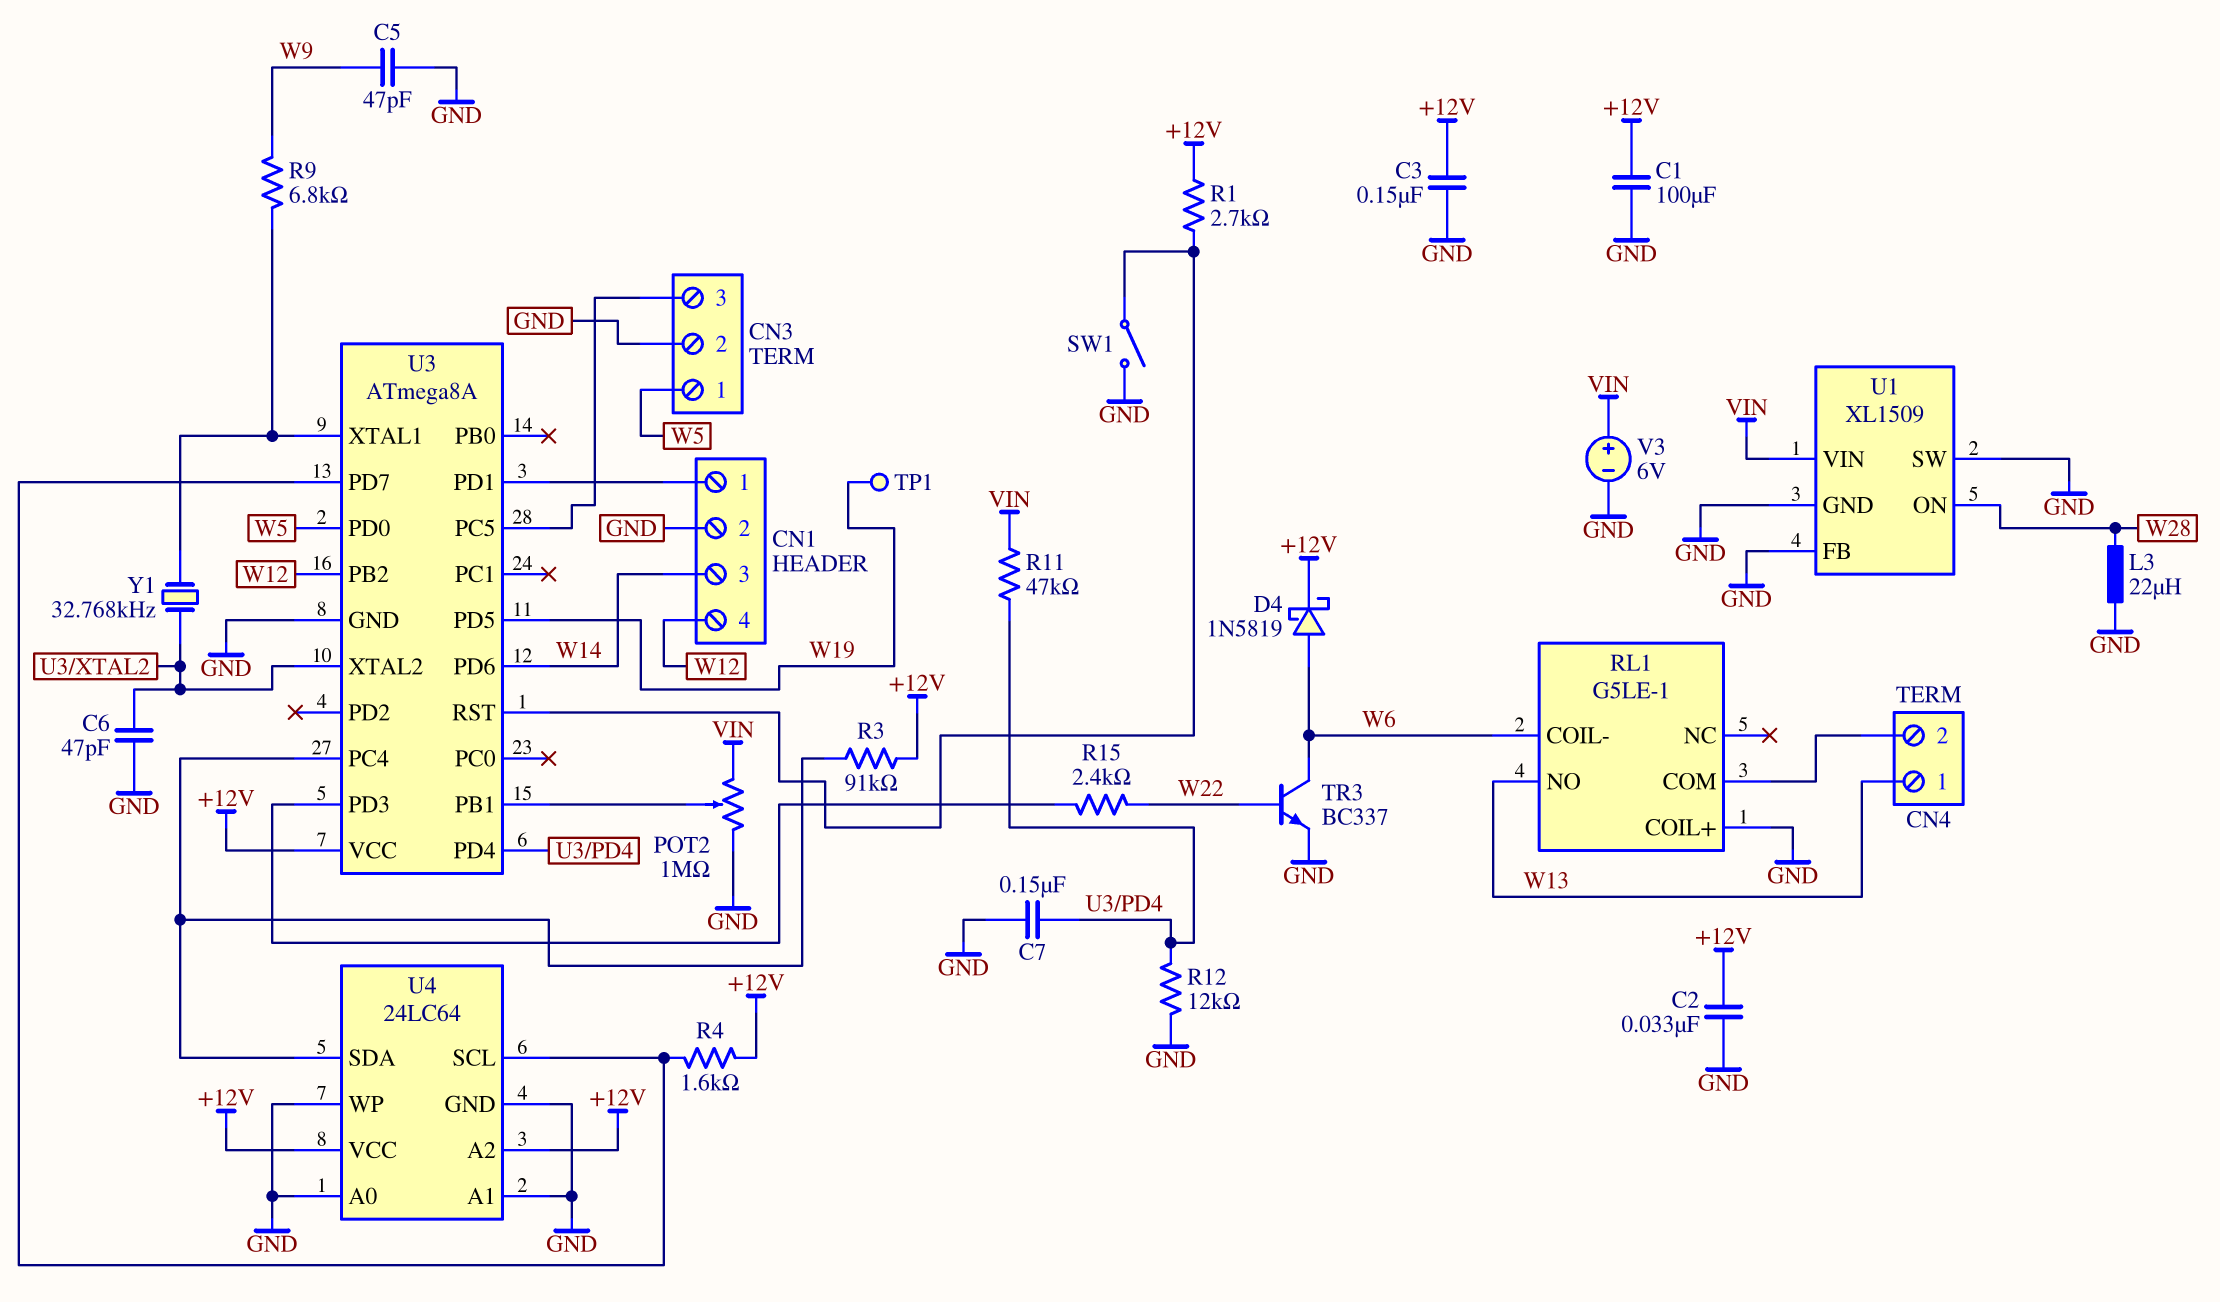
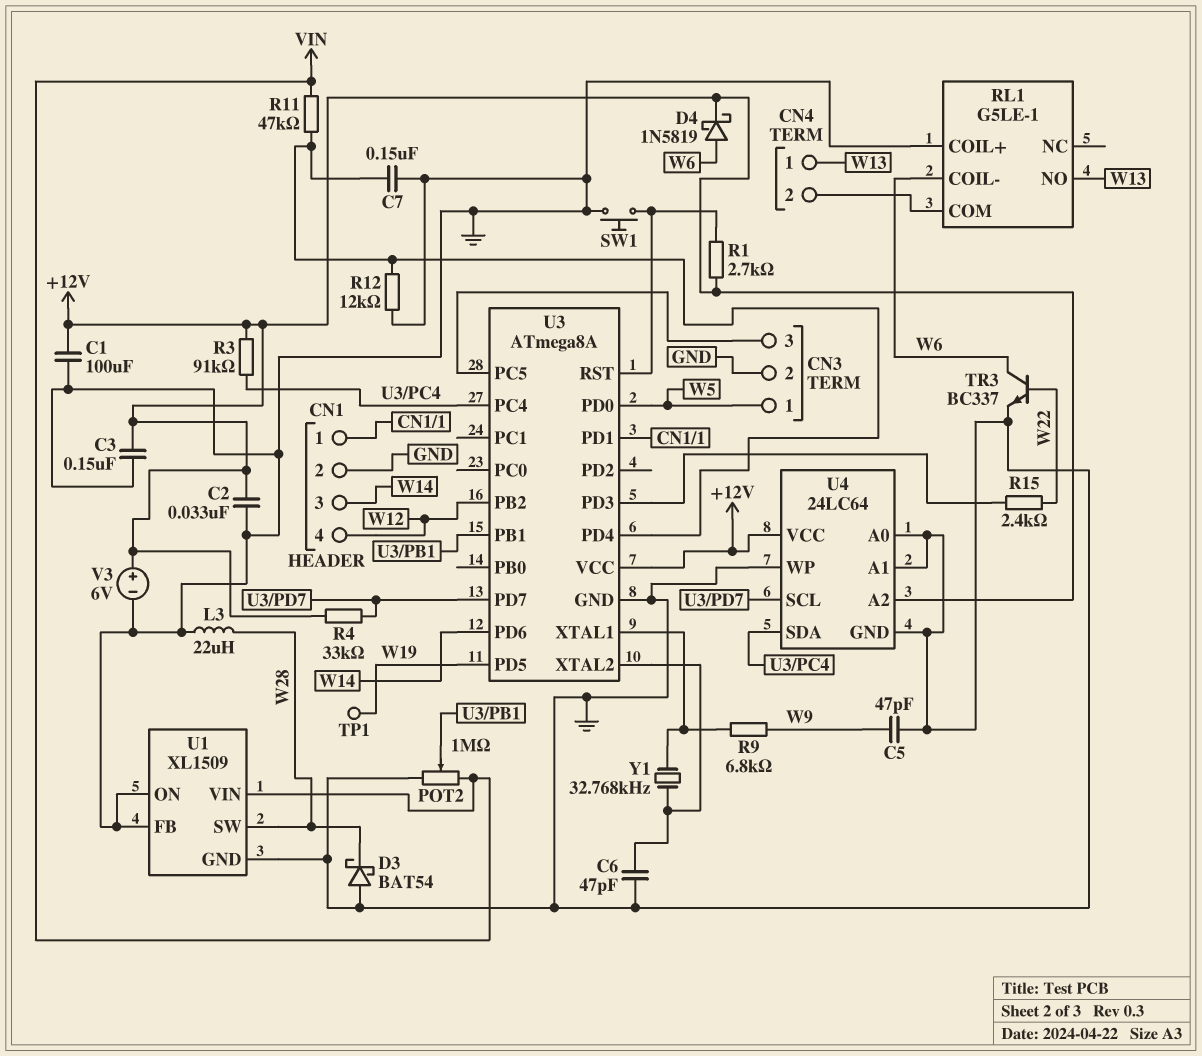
D3: none -> schottky BAT54 (A GND, K W28)
R4: 1.6k (+12V, U3/PD7) -> 33k (+12V, U3/PD7)
SW1: switch (GND, U3/RST) -> button (GND, U3/RST)
U1 pin ON: W28 -> GND
U1 pin SW: GND -> W28
V3: 6V (plus VIN, minus GND) -> 6V (plus +12V, minus GND)

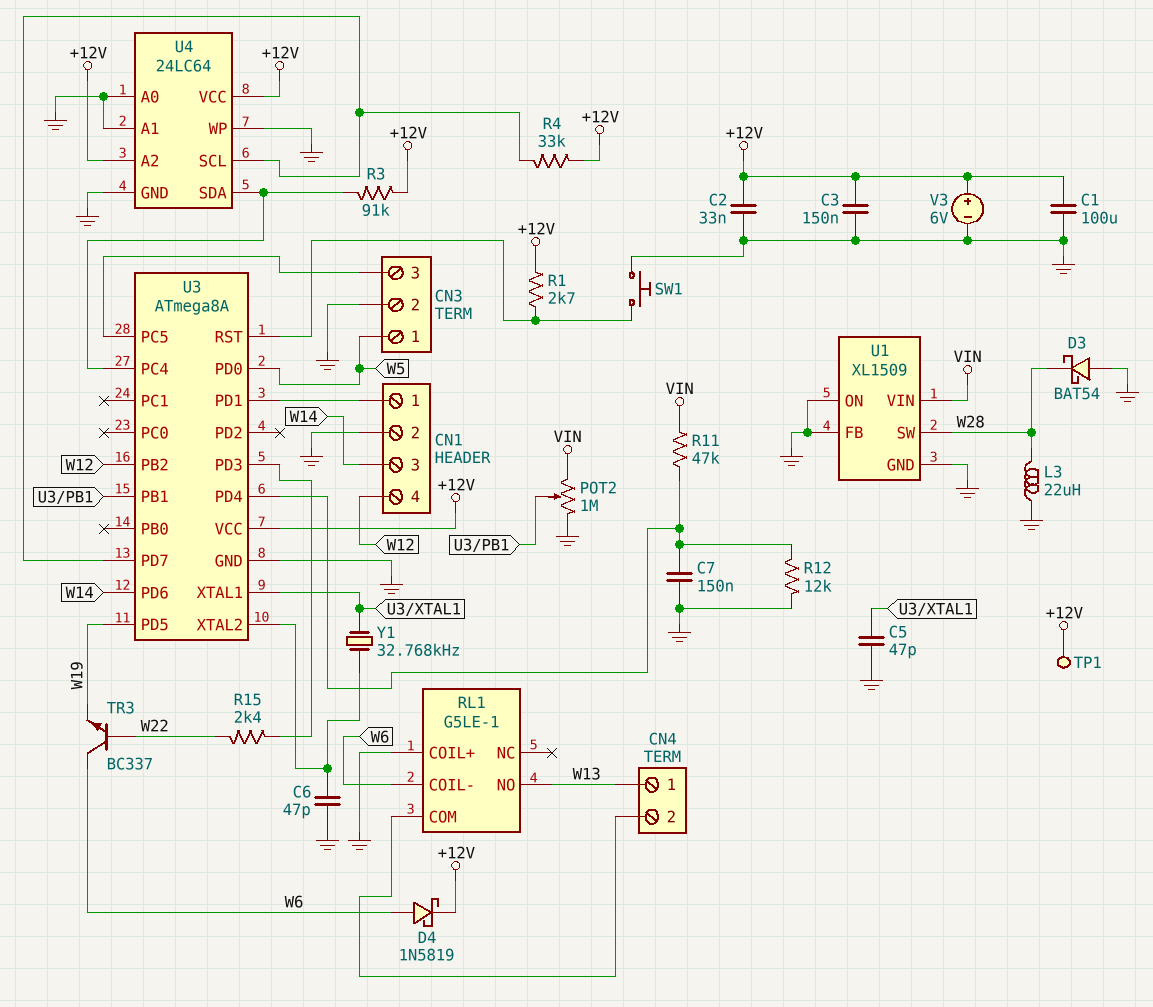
C5: 47pF (GND, W9) -> 47pF (GND, U3/XTAL1)
R9: 6.8k (U3/XTAL1, W9) -> none
TP1: test point (W19) -> test point (+12V)
TR3: NPN BC337 (B W22, C W6, E GND) -> NPN BC337 (B W22, C W6, E W19)

